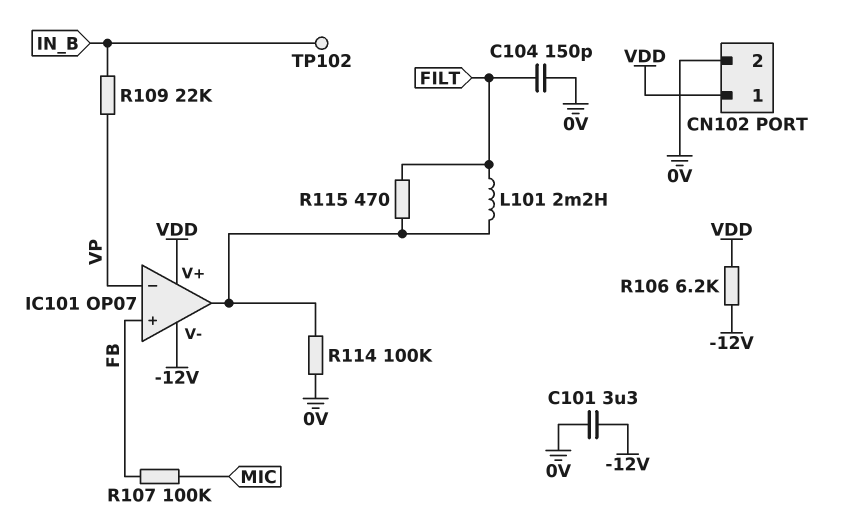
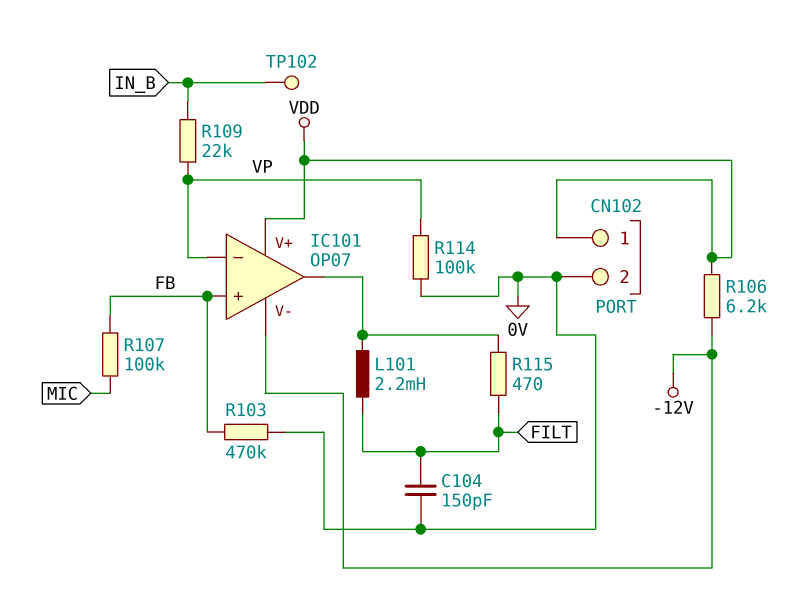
C101: 3.3uF (-12V, 0V) -> none
R103: none -> 470k (0V, FB)
R114: 100k (0V, IC101/out) -> 100k (0V, VP)

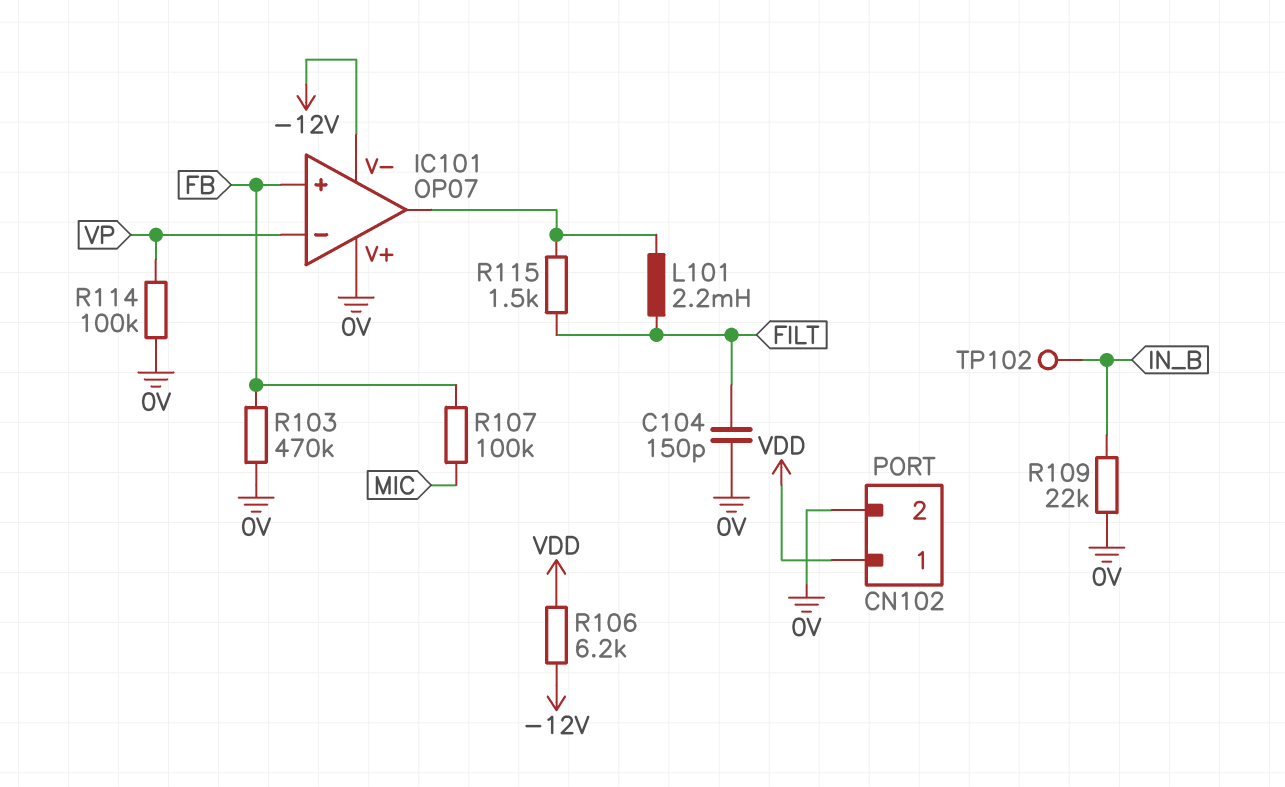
IC101 pin V+: VDD -> 0V
R109: 22k (IN_B, VP) -> 22k (0V, IN_B)
R115: 470 (FILT, IC101/out) -> 1.5k (FILT, IC101/out)

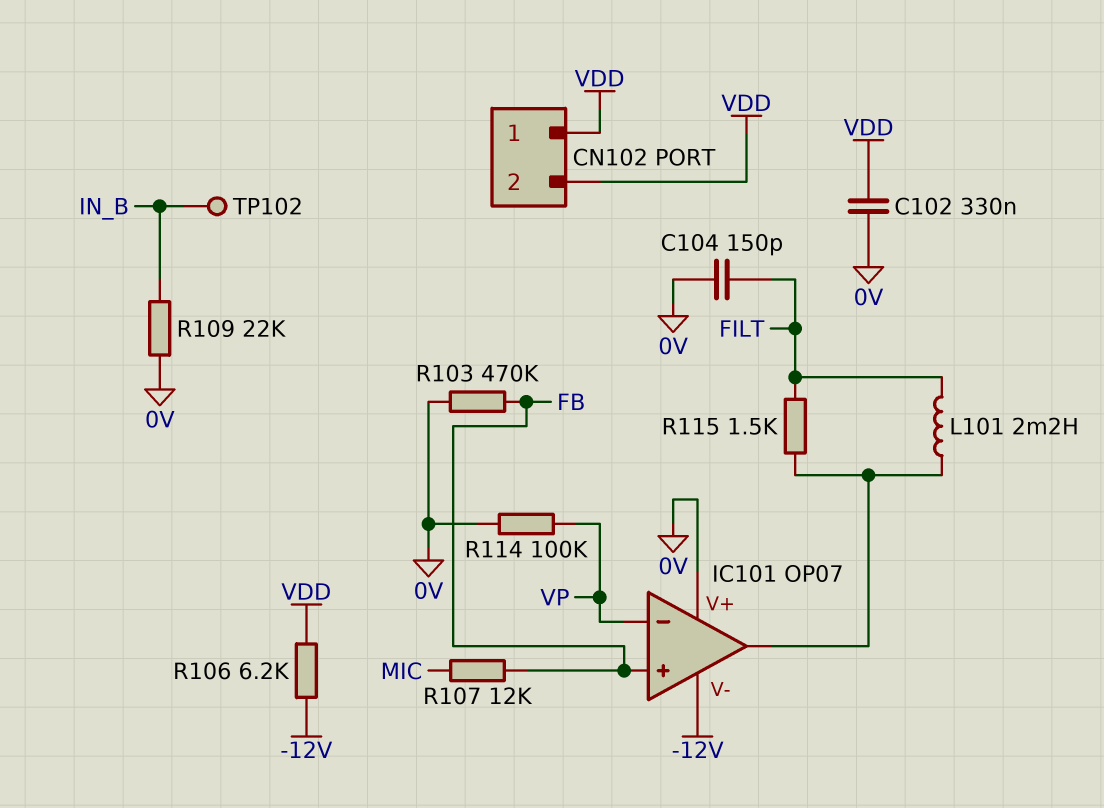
C102: none -> 330nF (0V, VDD)
CN102 pin 2: 0V -> VDD
R107: 100k (FB, MIC) -> 12k (FB, MIC)

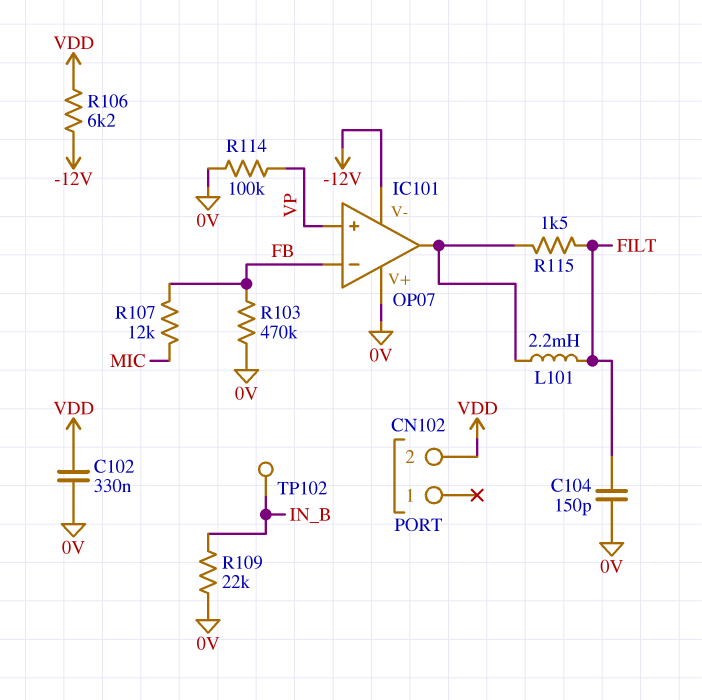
CN102 pin 1: VDD -> none
IC101 pin in+: FB -> VP
IC101 pin in-: VP -> FB

